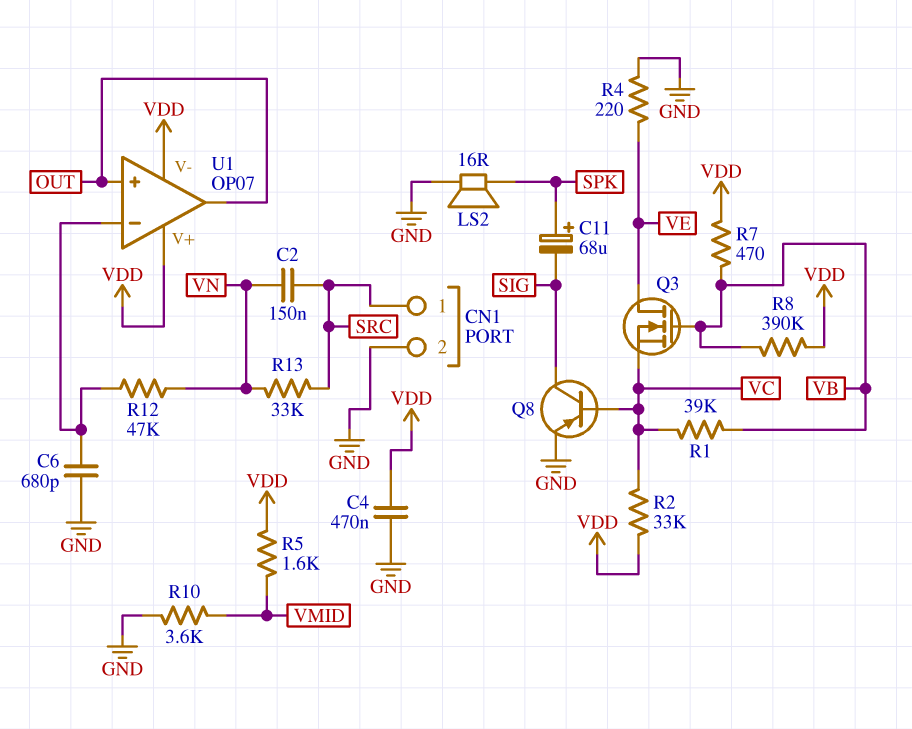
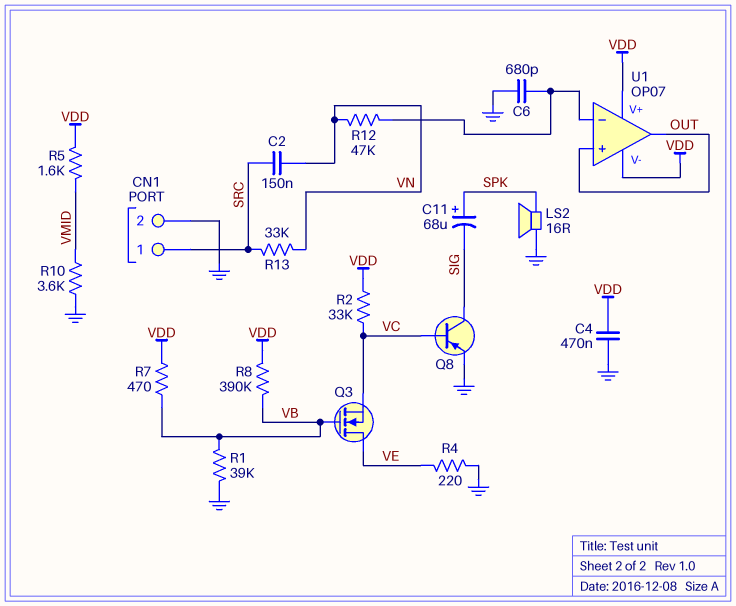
R1: 39k (VB, VC) -> 39k (GND, VB)

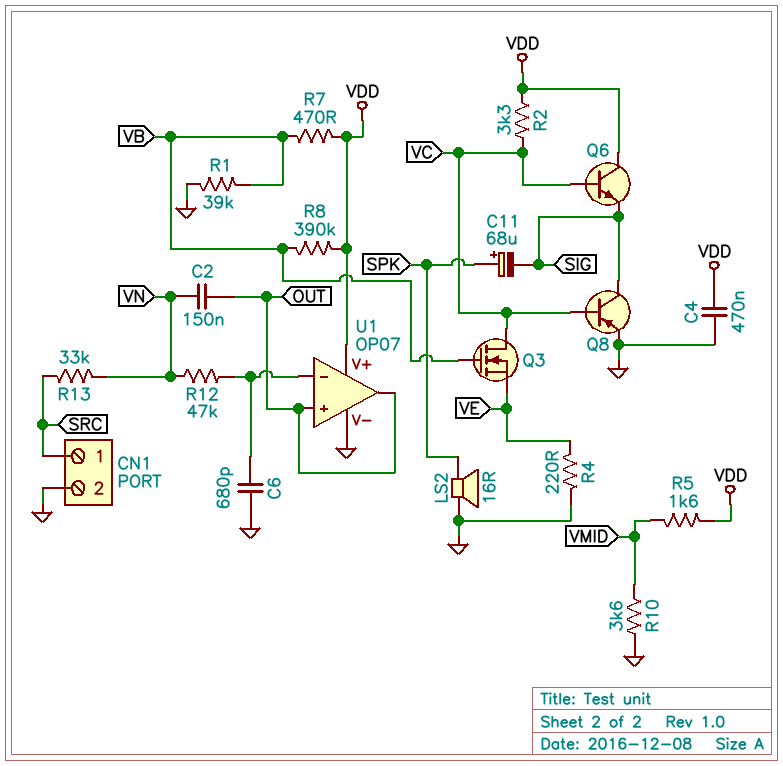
C2: 150nF (SRC, VN) -> 150nF (OUT, VN)
Q3: NMOS (G VB, D VE, S VC) -> NMOS (G VB, D VC, S VE)
Q6: none -> NPN (B VC, C VDD, E SIG)
R2: 33k (VC, VDD) -> 3.3k (VC, VDD)
U1 pin V-: VDD -> GND

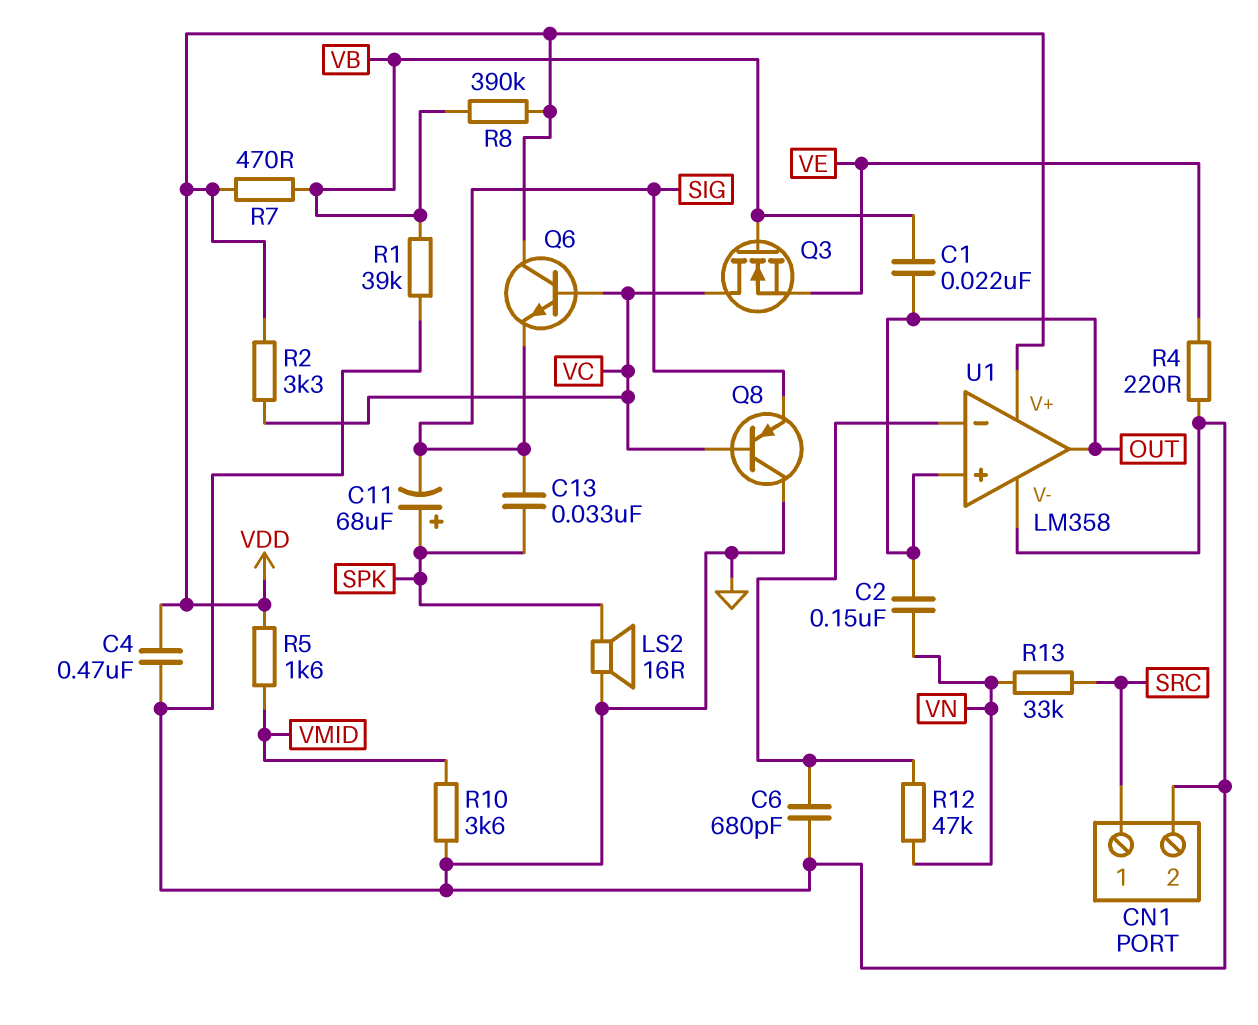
C1: none -> 22nF (OUT, VB)
C13: none -> 33nF (SIG, SPK)
Q8: PNP (B VC, C SIG, E GND) -> PNP (B VC, C GND, E SIG)
U1: OP07 -> LM358

